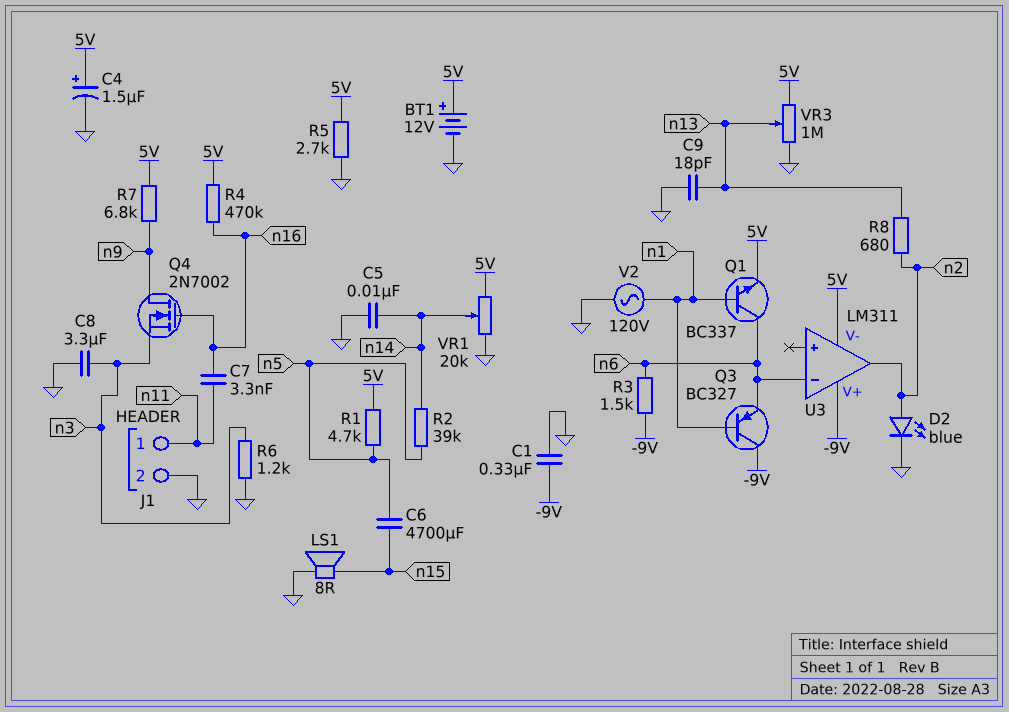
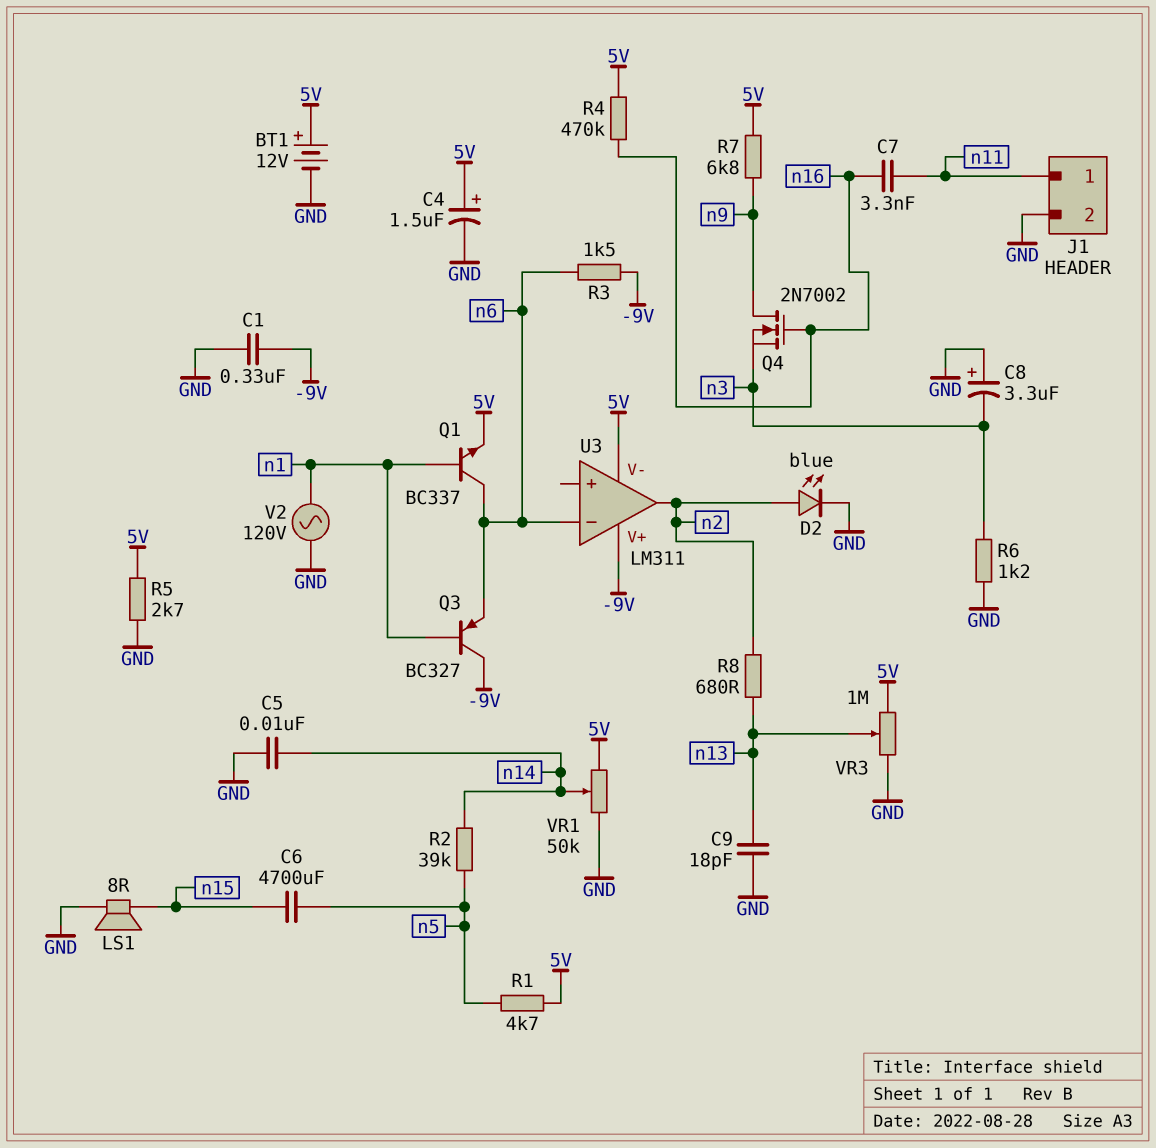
C8: 3.3uF (GND, n3) -> 3.3uF (plus GND, minus n3)
VR1: 20k (5V, GND, wiper n14) -> 50k (5V, GND, wiper n14)

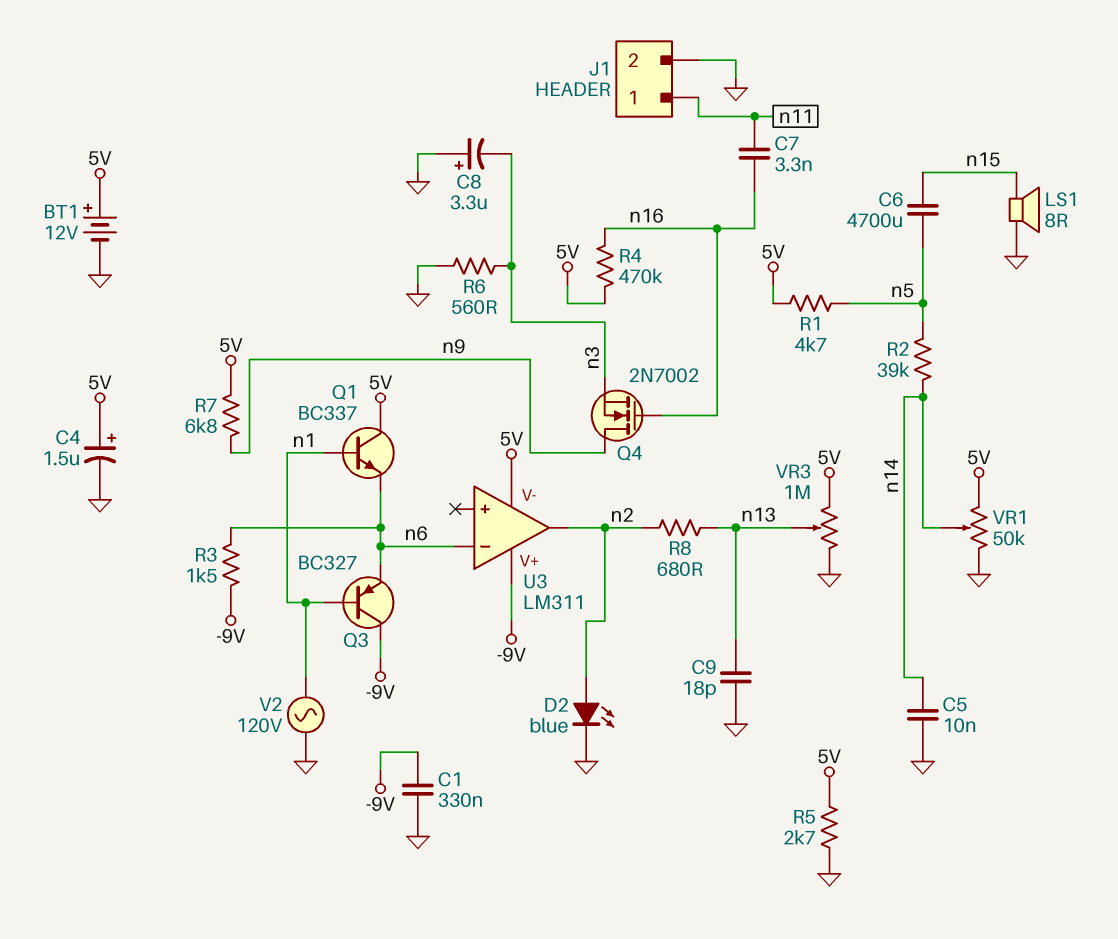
Q1: NPN BC337 (B n1, C n6, E 5V) -> NPN BC337 (B n1, C 5V, E n6)
R6: 1.2k (GND, n3) -> 560 (GND, n3)

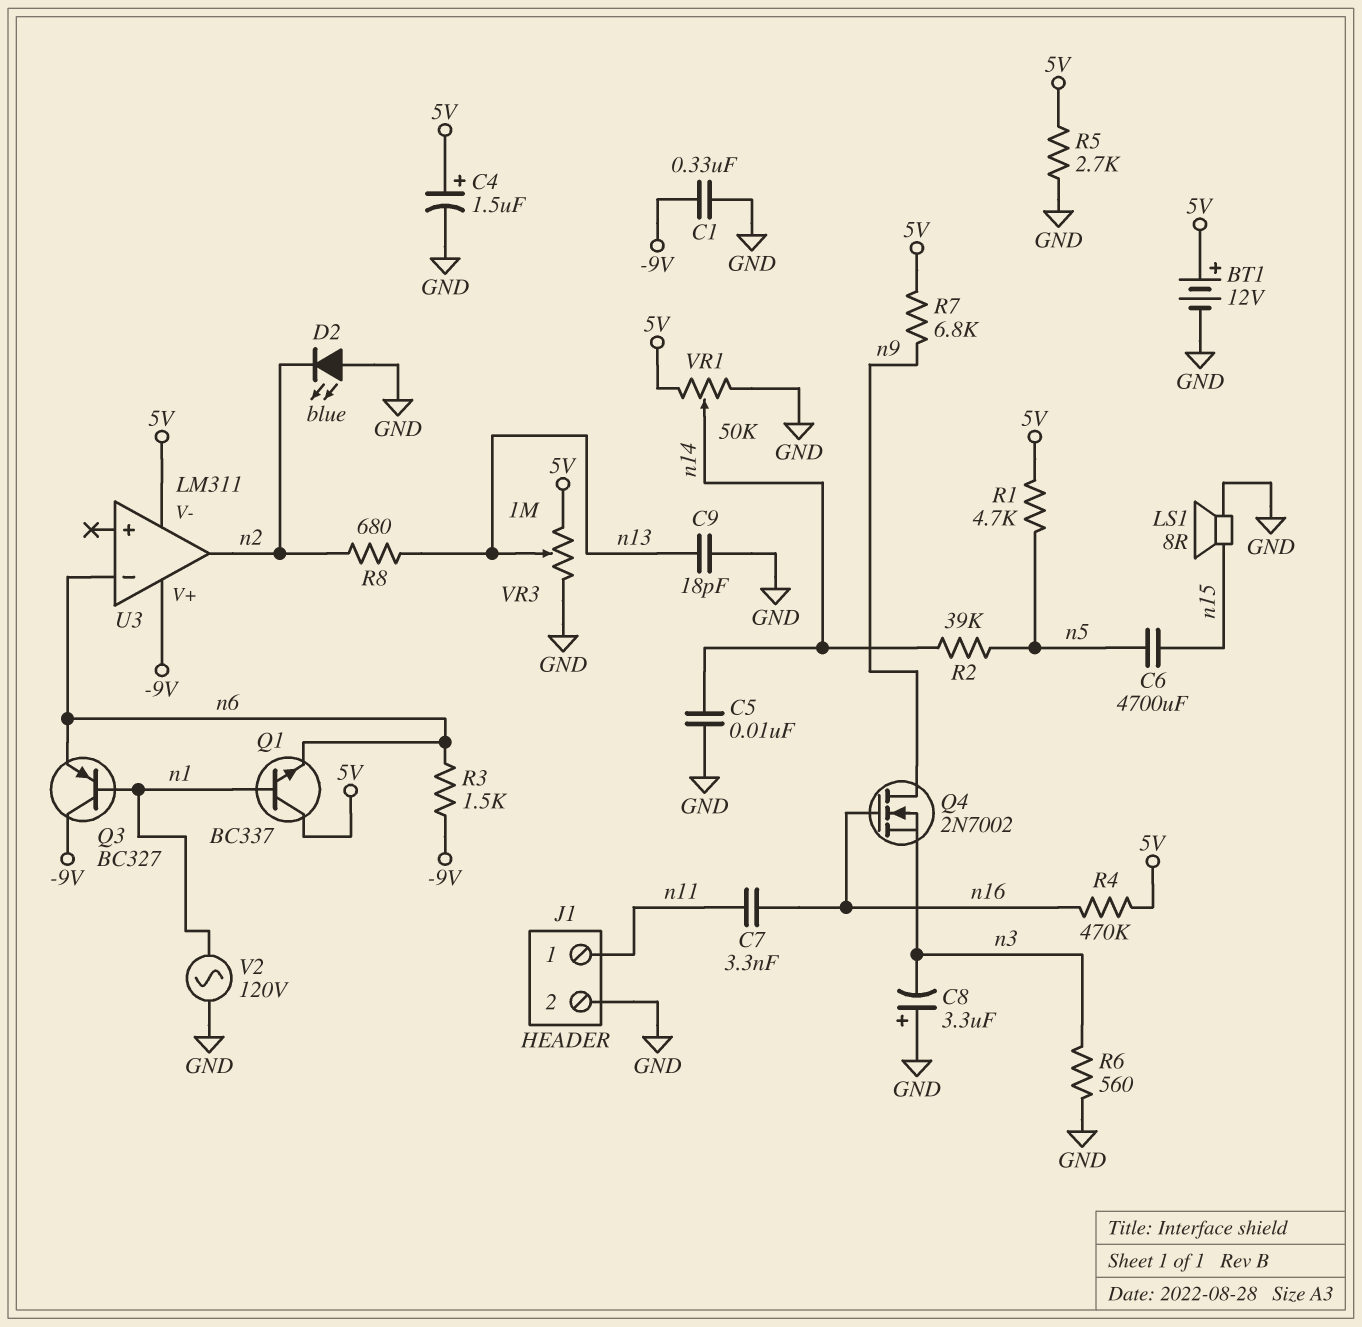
D2: LED blue (A n2, K GND) -> LED blue (A GND, K n2)

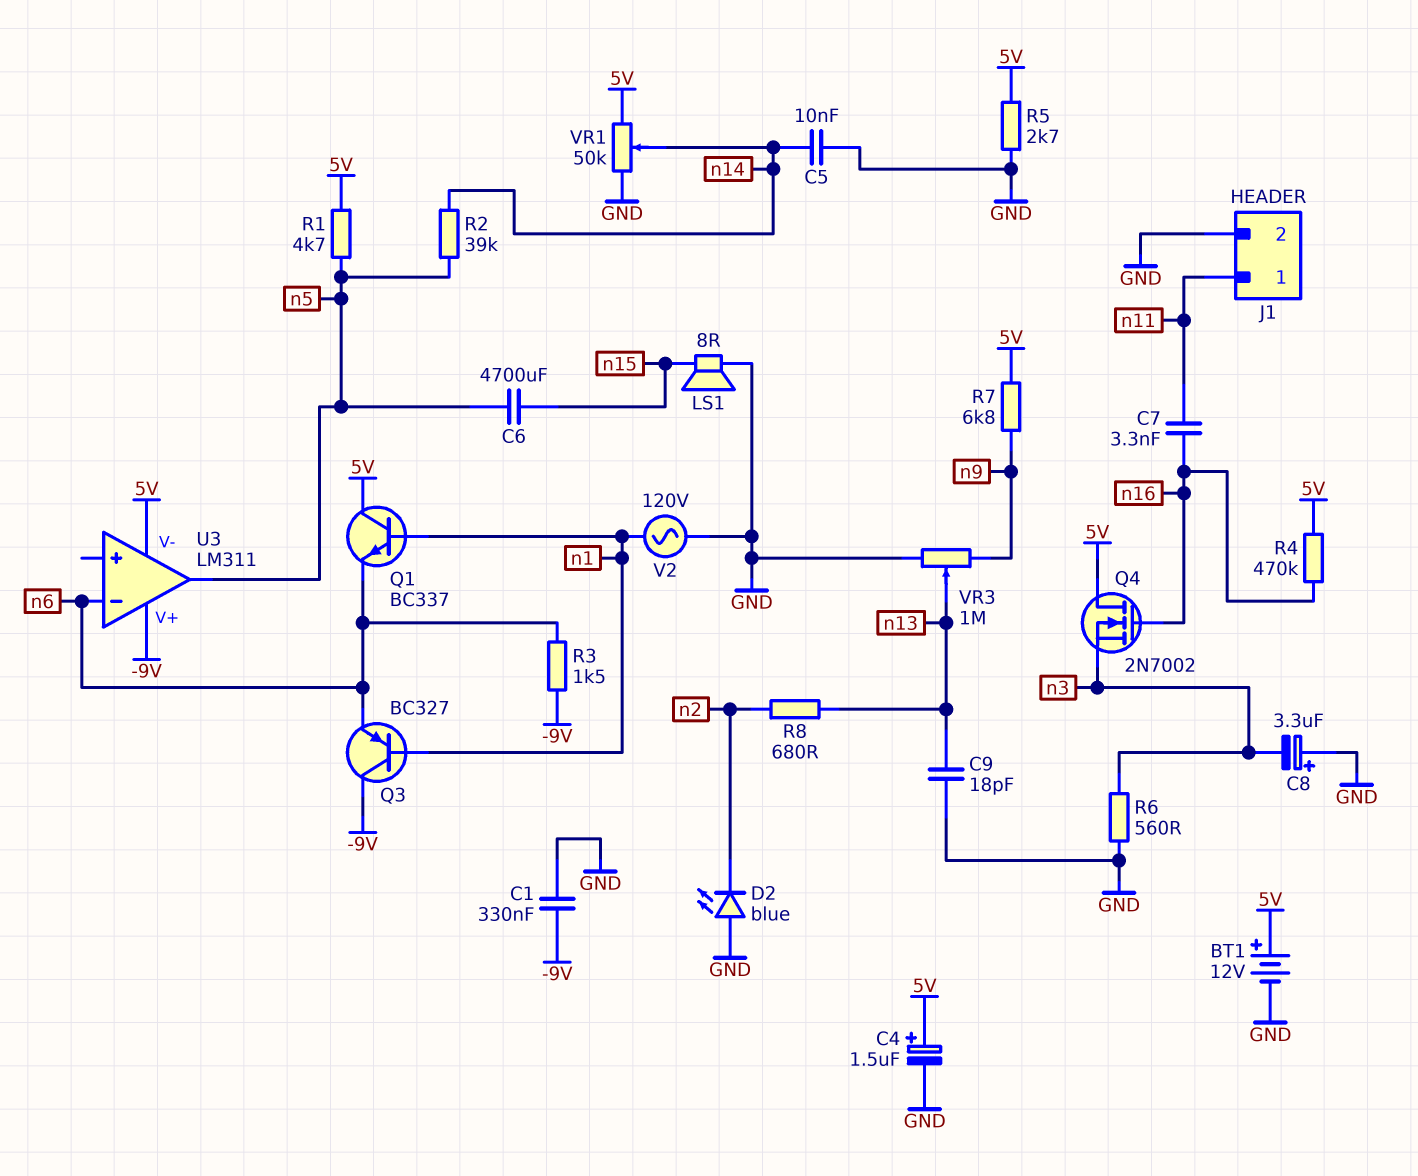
Q4: NMOS 2N7002 (G n16, D n9, S n3) -> NMOS 2N7002 (G n16, D 5V, S n3)
U3 pin out: n2 -> n5
VR3: 1M (5V, GND, wiper n13) -> 1M (GND, n9, wiper n13)

